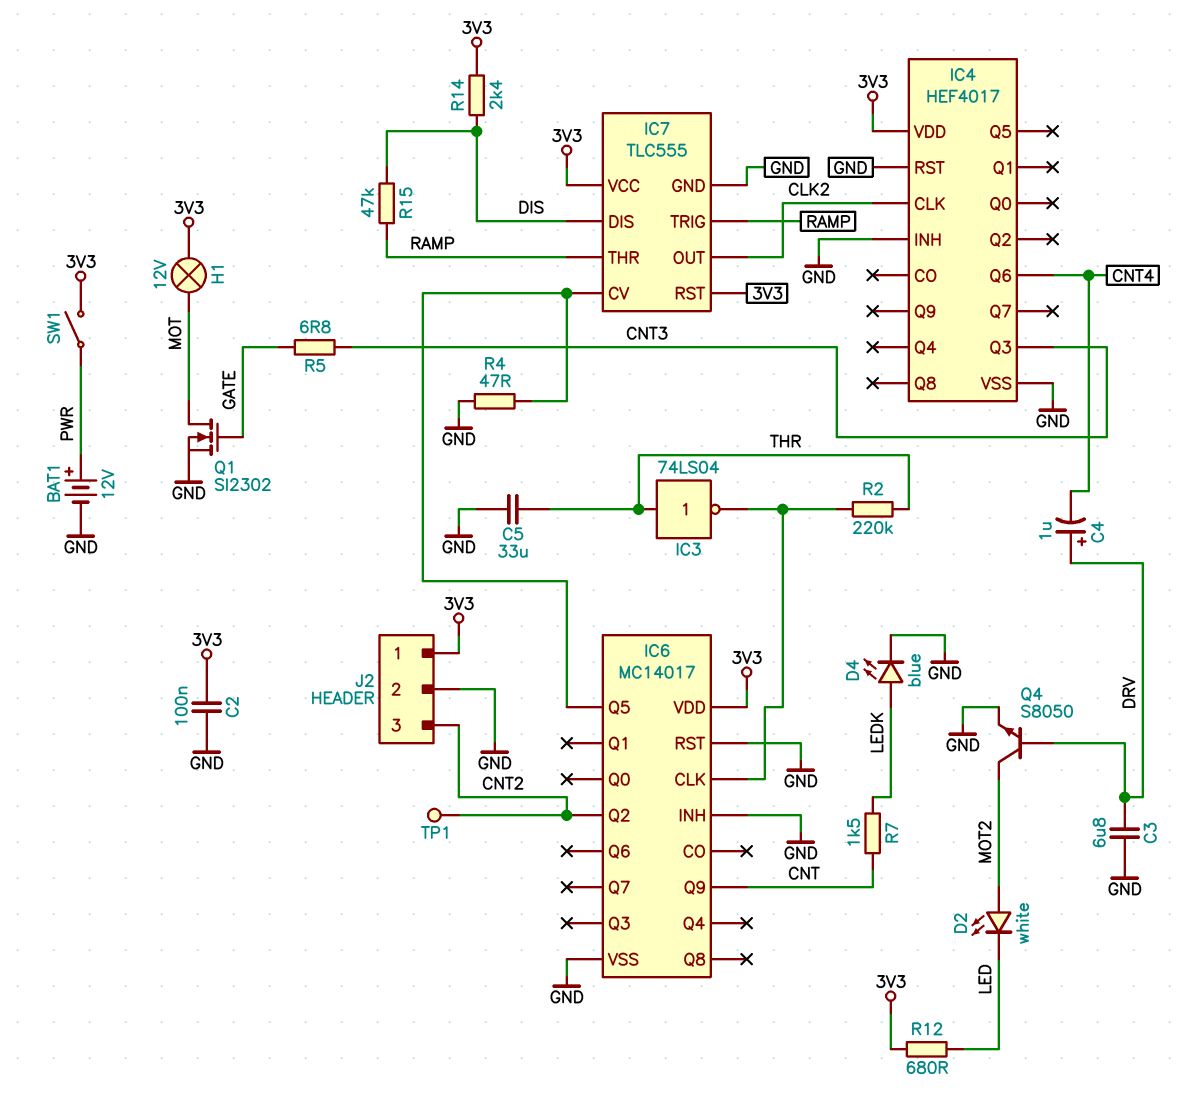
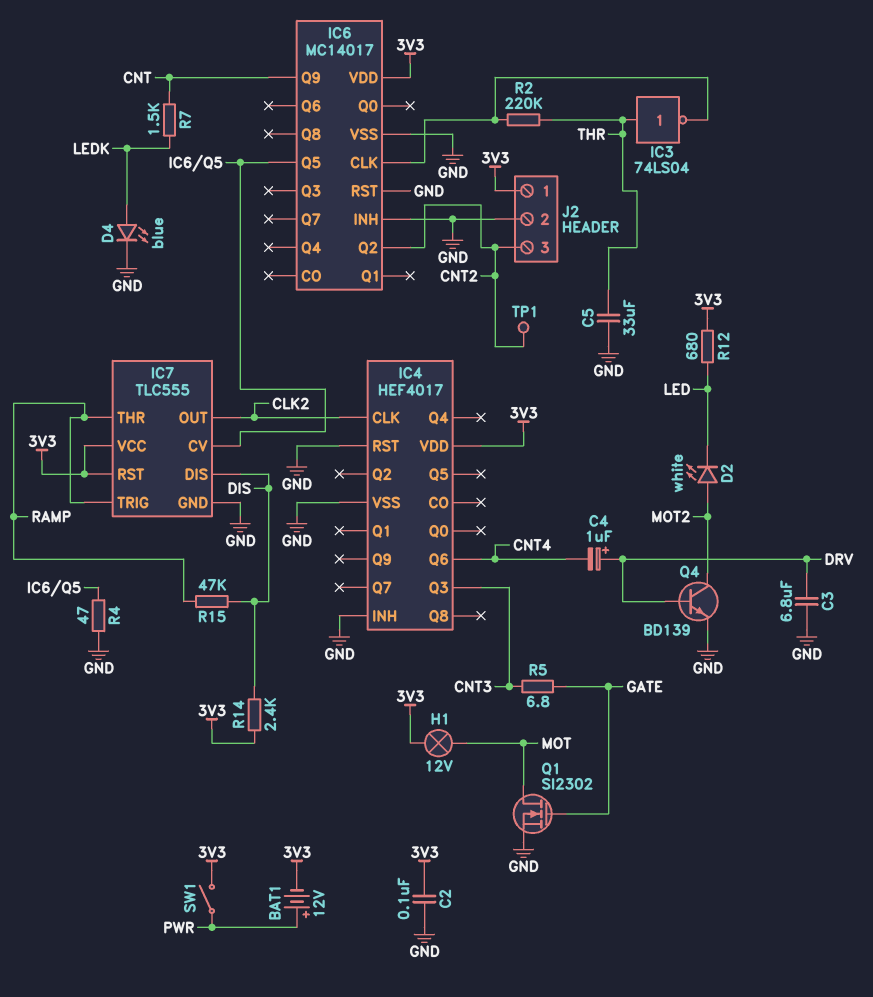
BAT1: 12V (plus PWR, minus GND) -> 12V (plus PWR, minus 3V3)
Q4: NPN S8050 (B DRV, C MOT2, E GND) -> NPN BD139 (B DRV, C MOT2, E GND)

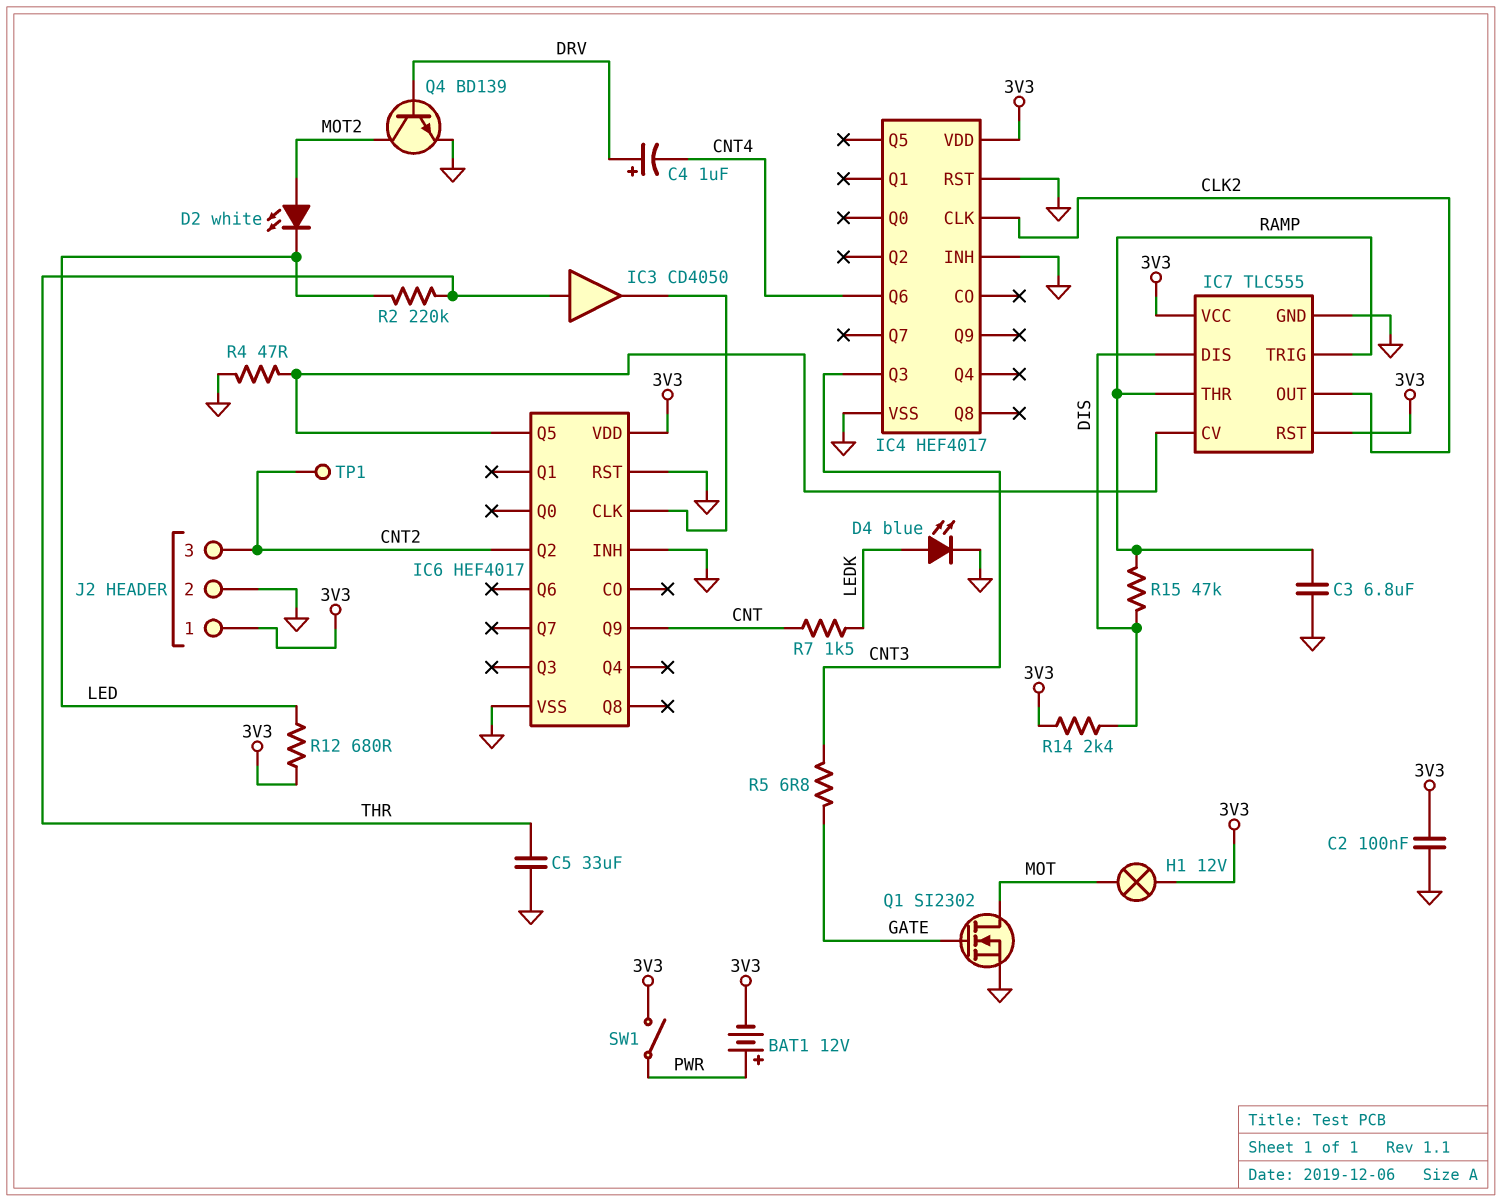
C3: 6.8uF (DRV, GND) -> 6.8uF (GND, RAMP)
IC3: NOT 74LS04 (in THR, out IC6/CLK) -> buffer CD4050 (in THR, out IC6/CLK)
IC6: MC14017 -> HEF4017
R2: 220k (IC6/CLK, THR) -> 220k (LED, THR)

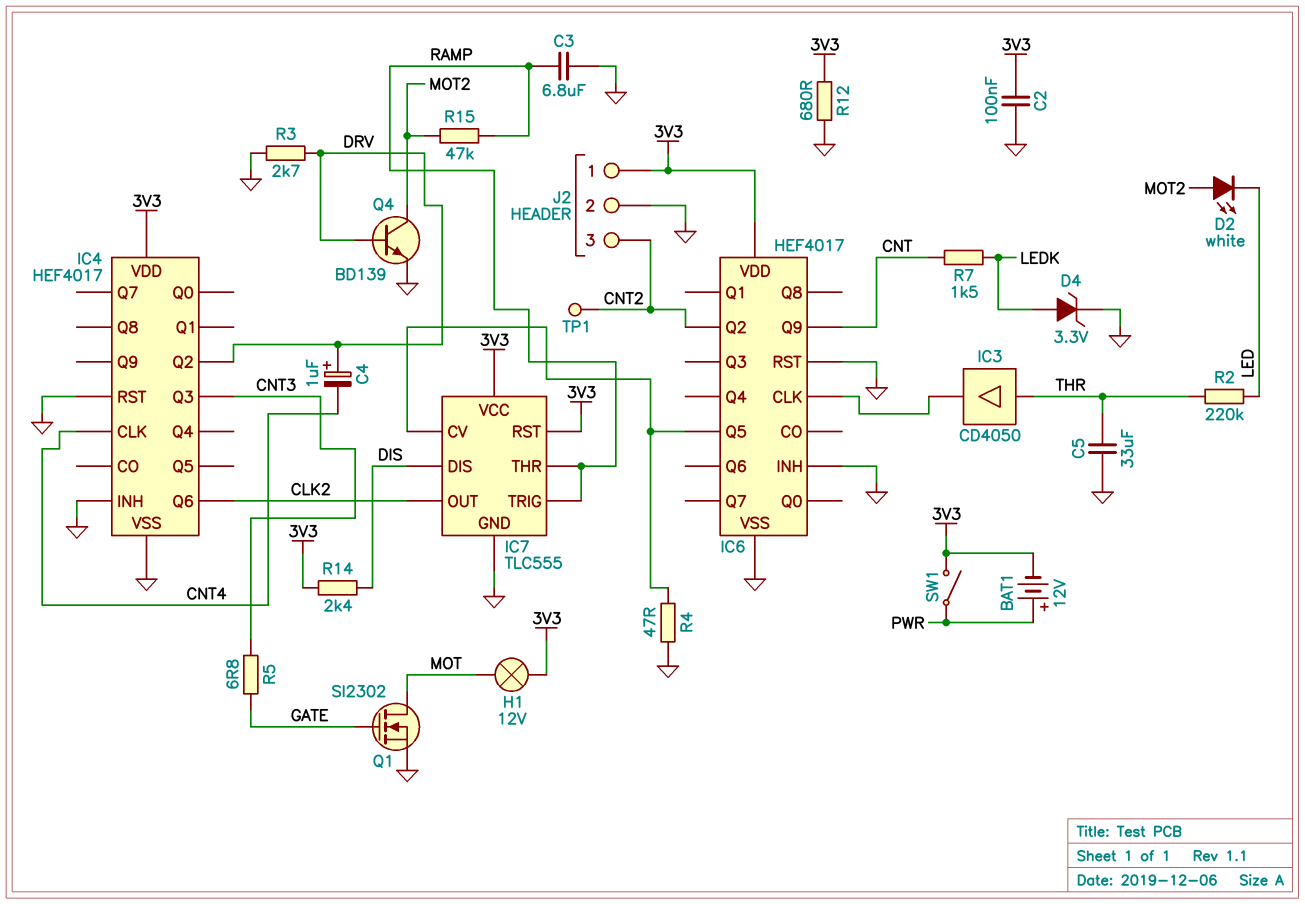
D4: LED blue (A LEDK, K GND) -> zener 3.3V (A LEDK, K GND)
IC4 pin CLK: CLK2 -> CNT4
IC4 pin Q2: none -> DRV
IC4 pin Q6: CNT4 -> CLK2
R3: none -> 2.7k (DRV, GND)
R12: 680 (3V3, LED) -> 680 (3V3, GND)
R15: 47k (DIS, RAMP) -> 47k (MOT2, RAMP)

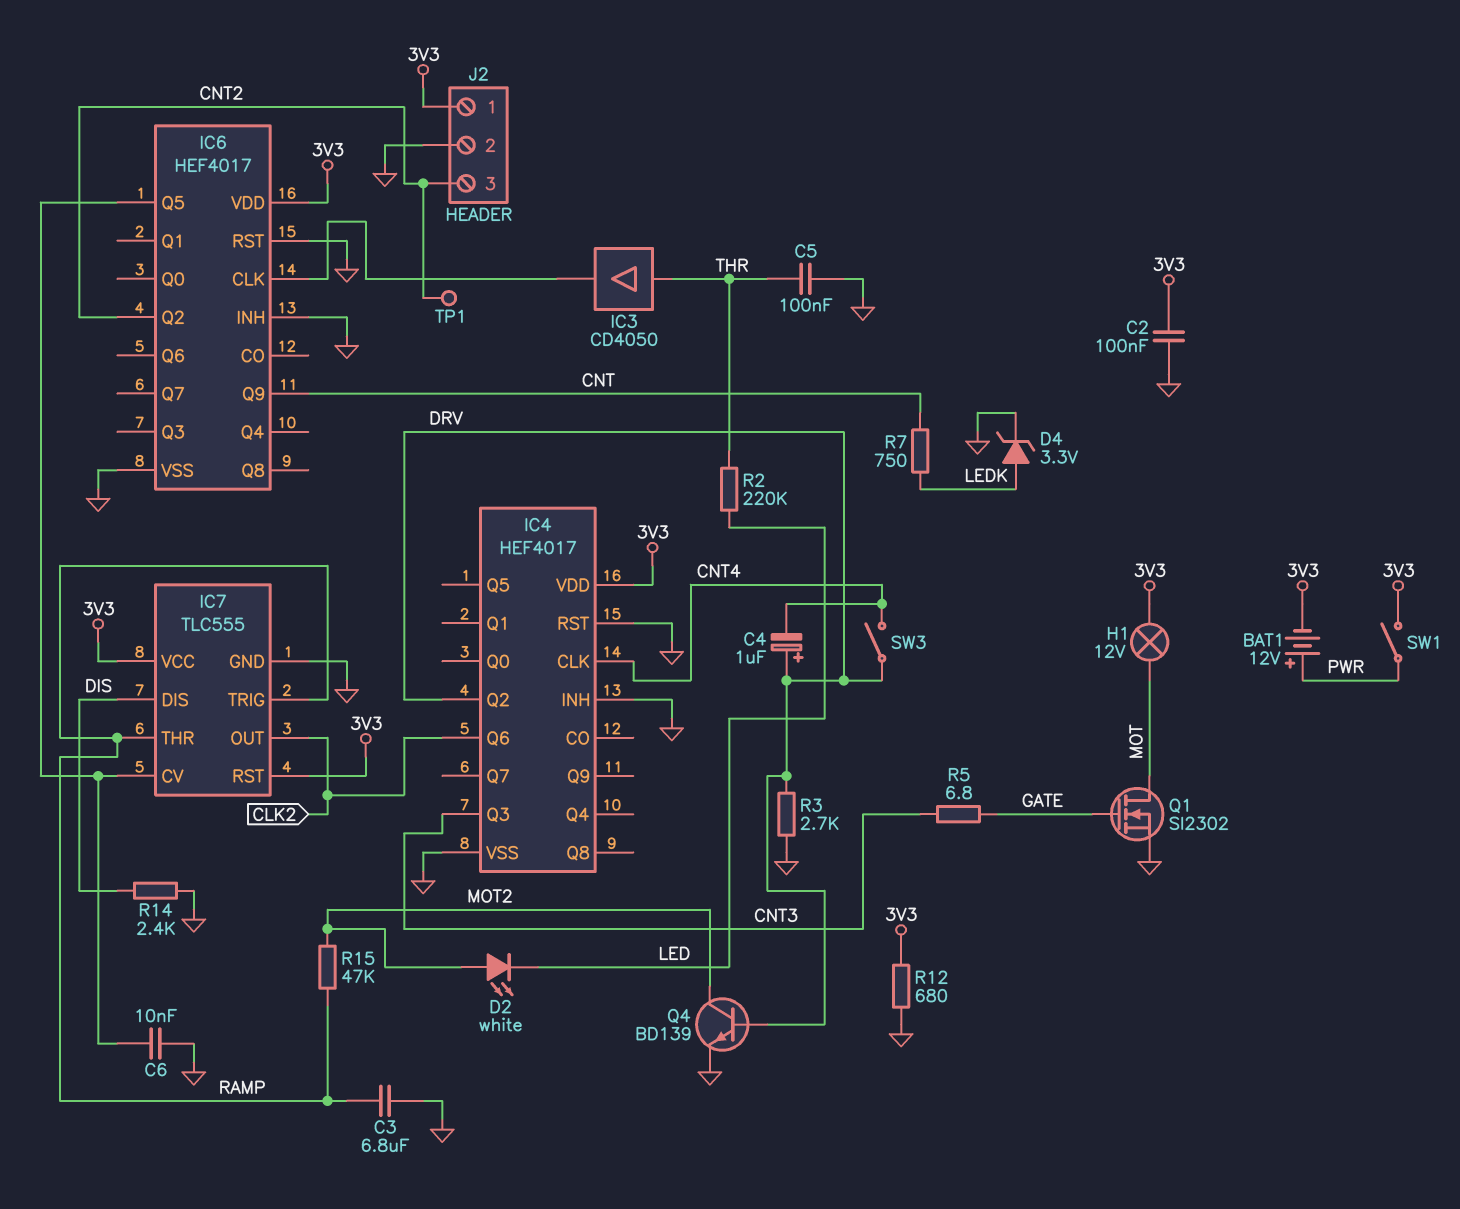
C5: 33uF (GND, THR) -> 100nF (GND, THR)
C6: none -> 10nF (GND, IC6/Q5)
R4: 47 (GND, IC6/Q5) -> none
R7: 1.5k (CNT, LEDK) -> 750 (CNT, LEDK)
R14: 2.4k (3V3, DIS) -> 2.4k (DIS, GND)
SW3: none -> switch (CNT4, DRV)

